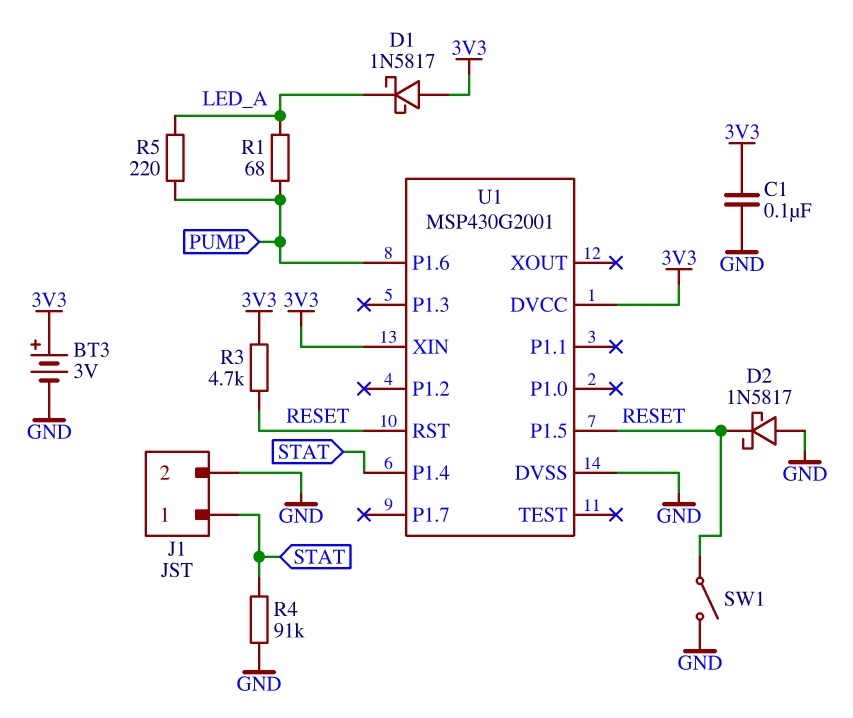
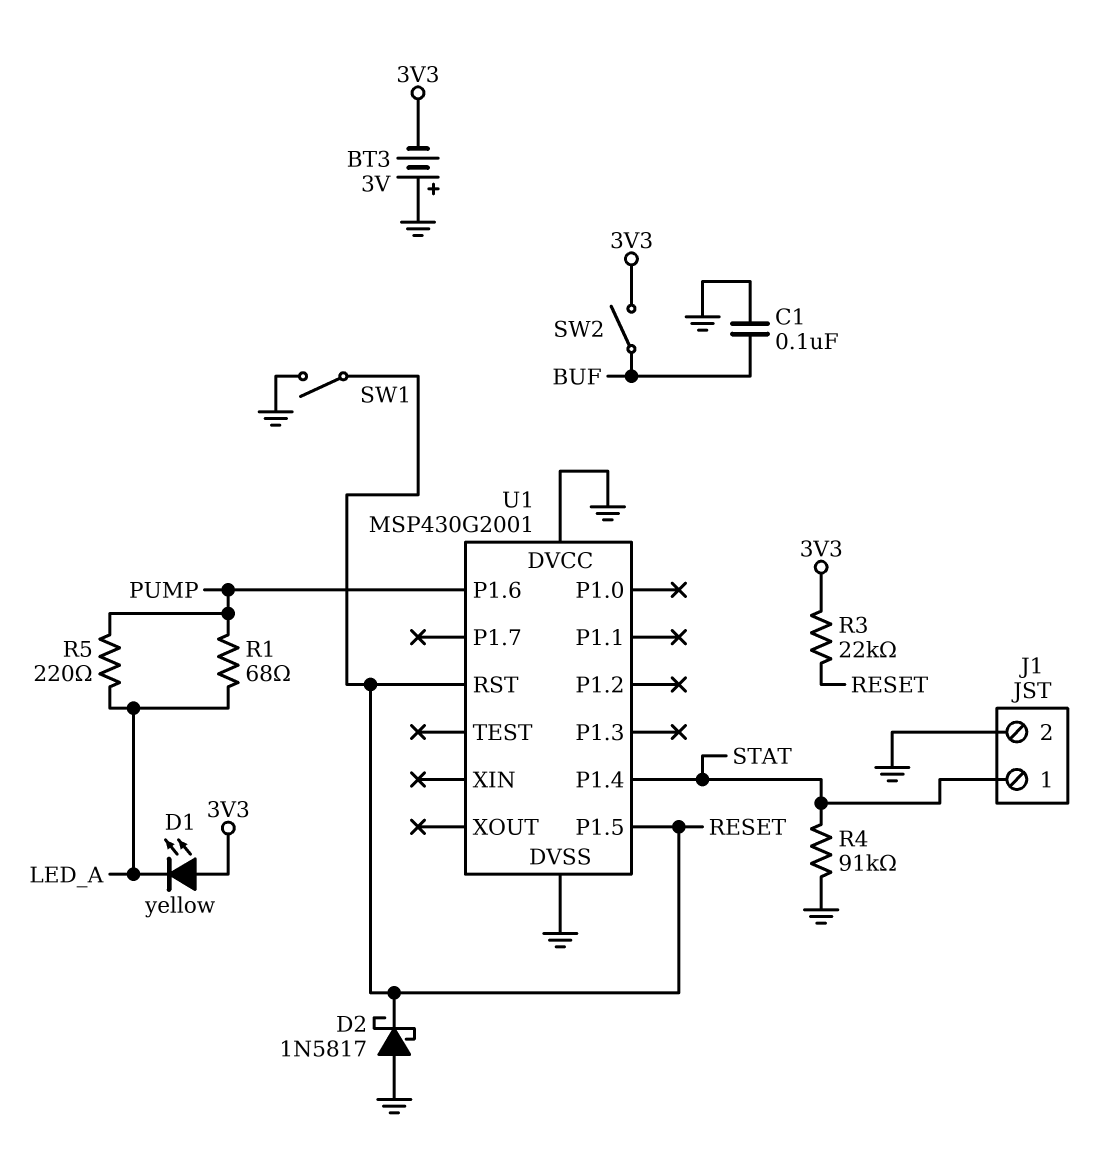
BT3: 3V (plus 3V3, minus GND) -> 3V (plus GND, minus 3V3)
C1: 100nF (3V3, GND) -> 100nF (BUF, GND)
D1: schottky 1N5817 (A 3V3, K LED_A) -> LED yellow (A 3V3, K LED_A)
R3: 4.7k (3V3, RESET) -> 22k (3V3, RESET)
SW2: none -> switch (3V3, BUF)
U1 pin DVCC: 3V3 -> GND
U1 pin XIN: 3V3 -> none

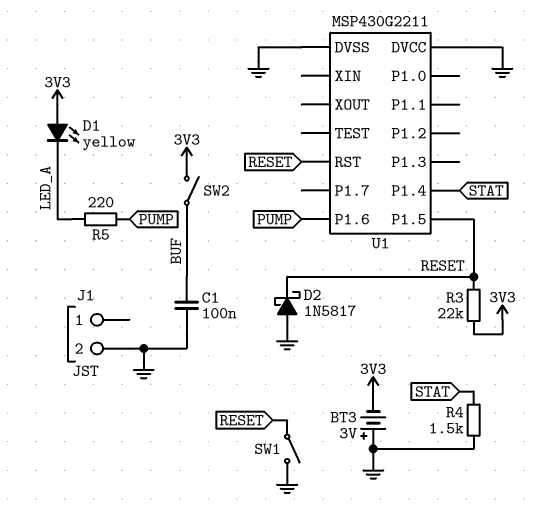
J1 pin 1: STAT -> none
R1: 68 (LED_A, PUMP) -> none
R4: 91k (GND, STAT) -> 1.5k (GND, STAT)
U1: MSP430G2001 -> MSP430G2211

